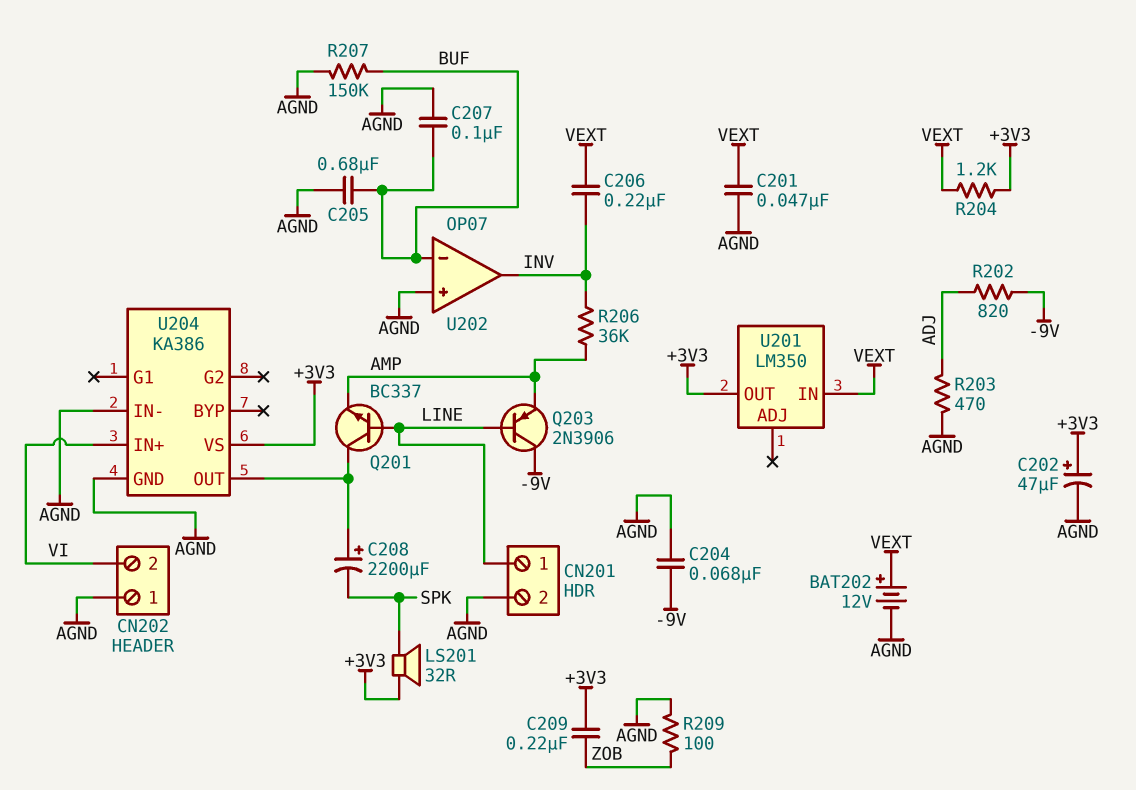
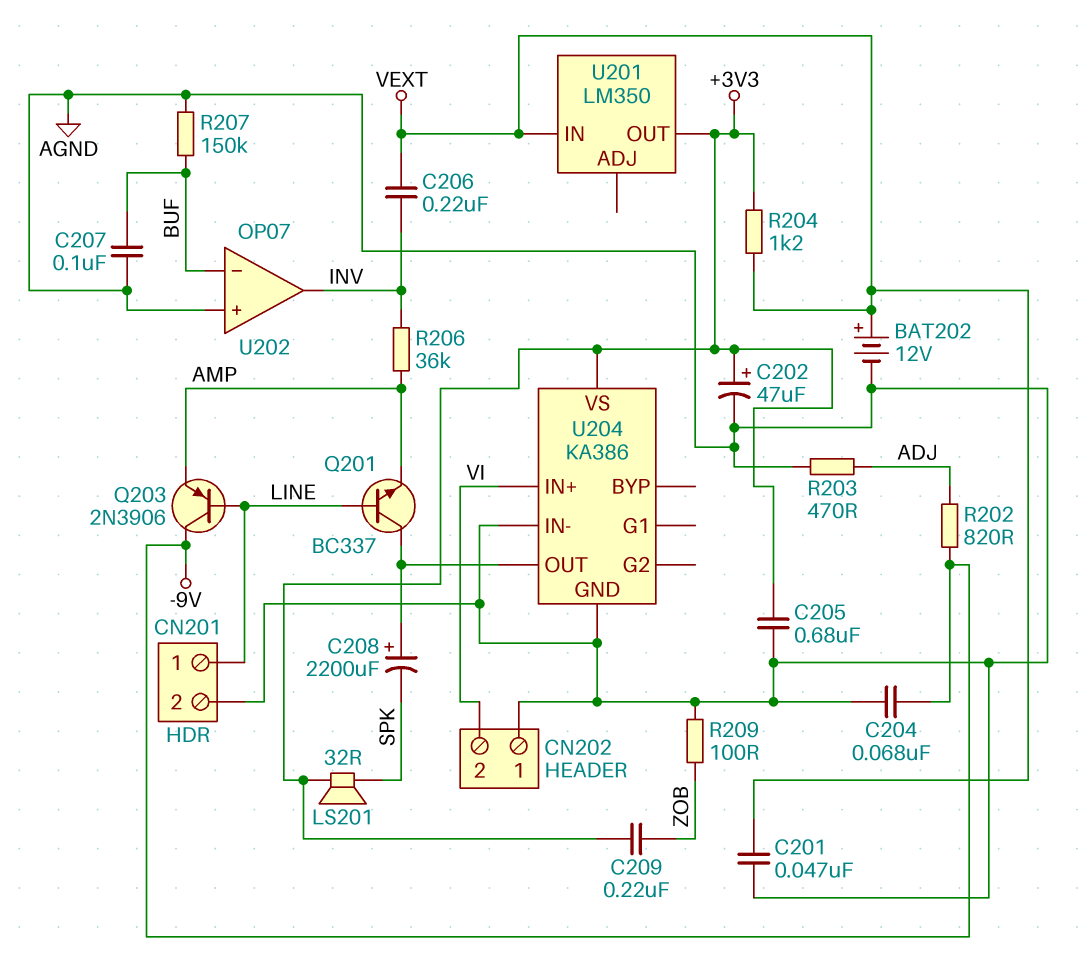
C205: 680nF (AGND, BUF) -> 680nF (+3V3, AGND)

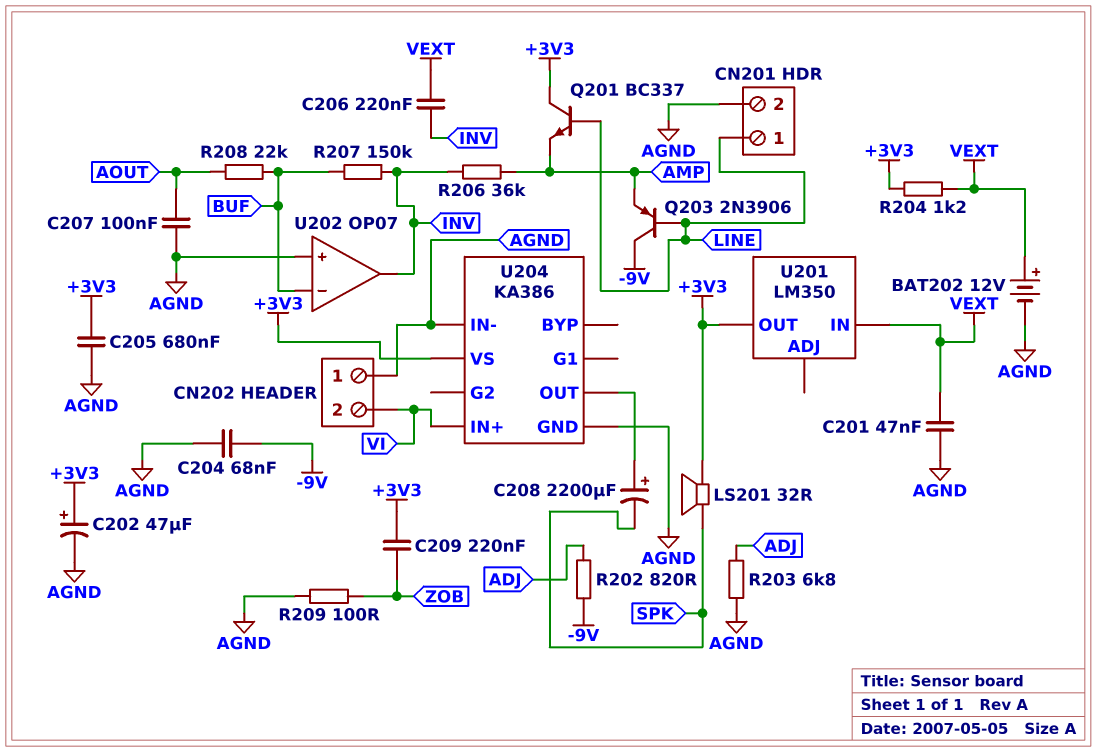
C207: 100nF (AGND, BUF) -> 100nF (AGND, AOUT)
Q201: NPN BC337 (B LINE, C U204/OUT, E AMP) -> NPN BC337 (B LINE, C +3V3, E AMP)
R203: 470 (ADJ, AGND) -> 6.8k (ADJ, AGND)
R207: 150k (AGND, BUF) -> 150k (BUF, INV)
R208: none -> 22k (AOUT, BUF)

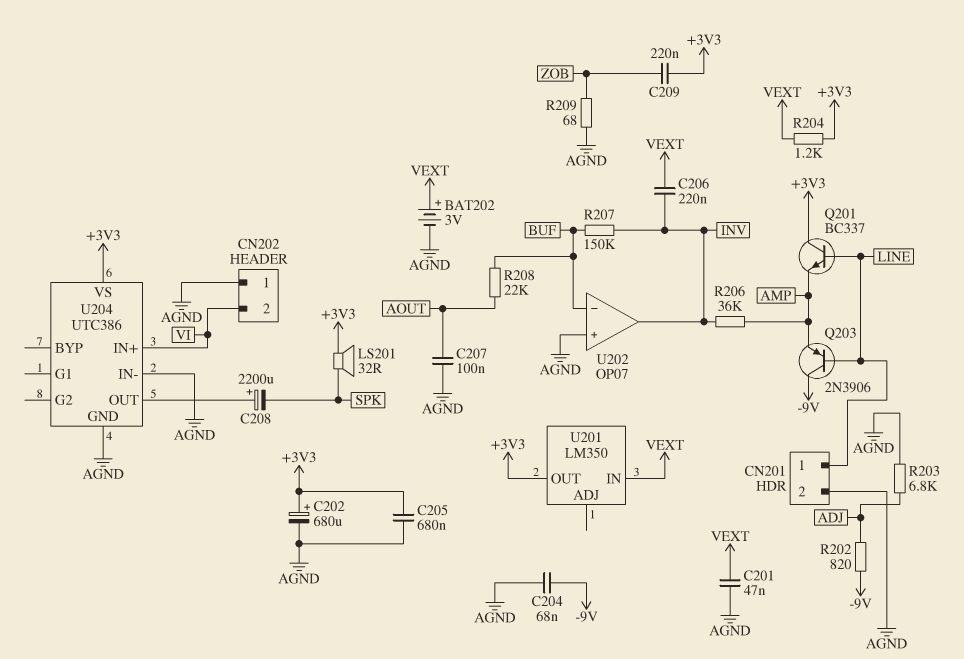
BAT202: 12V (plus VEXT, minus AGND) -> 3V (plus VEXT, minus AGND)
C202: 47uF (plus +3V3, minus AGND) -> 680uF (plus +3V3, minus AGND)
R209: 100 (AGND, ZOB) -> 68 (AGND, ZOB)
U204: KA386 -> UTC386

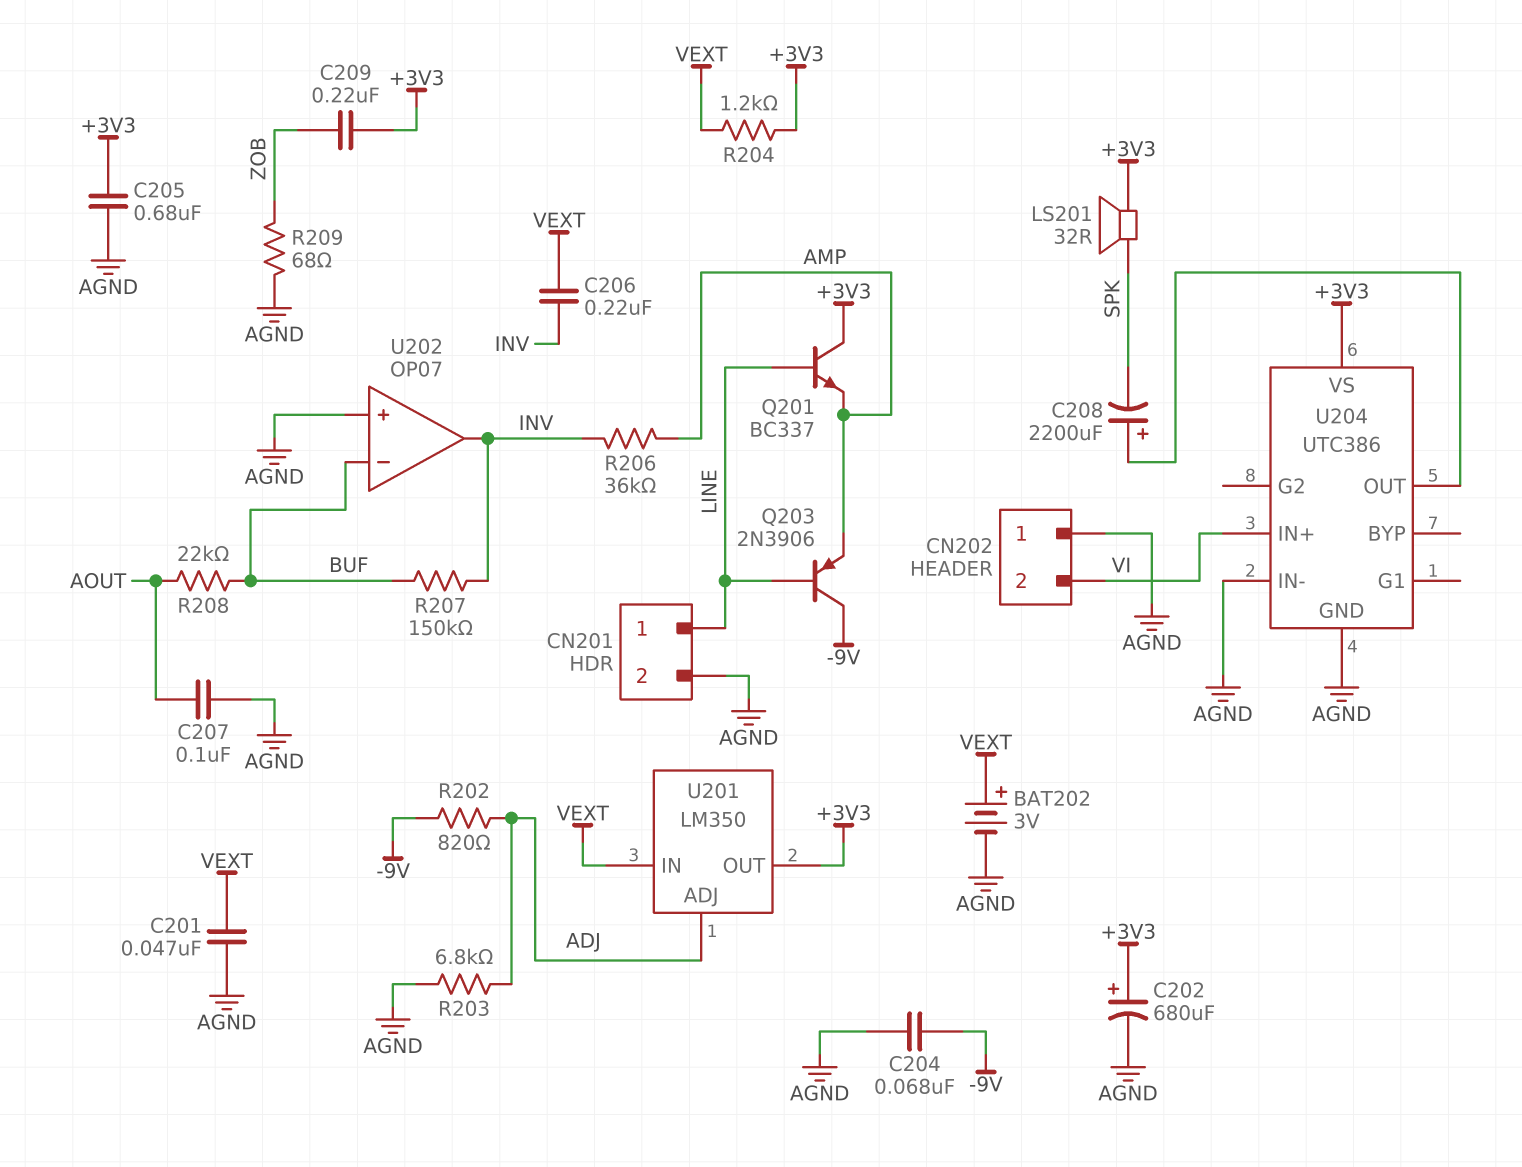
U201 pin ADJ: none -> ADJ

